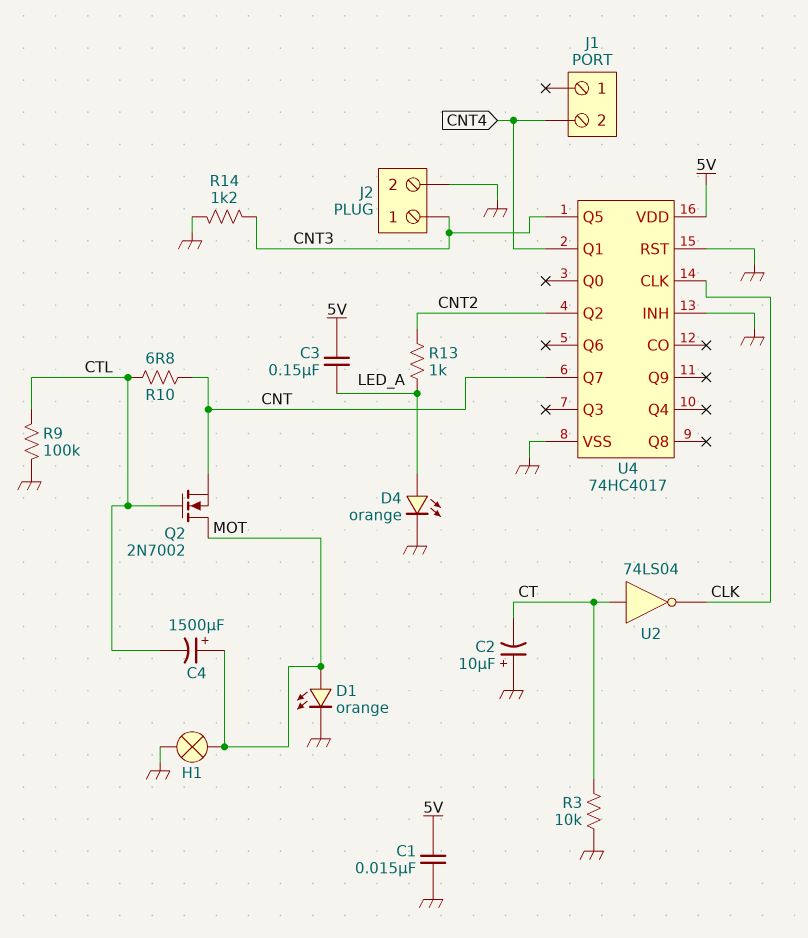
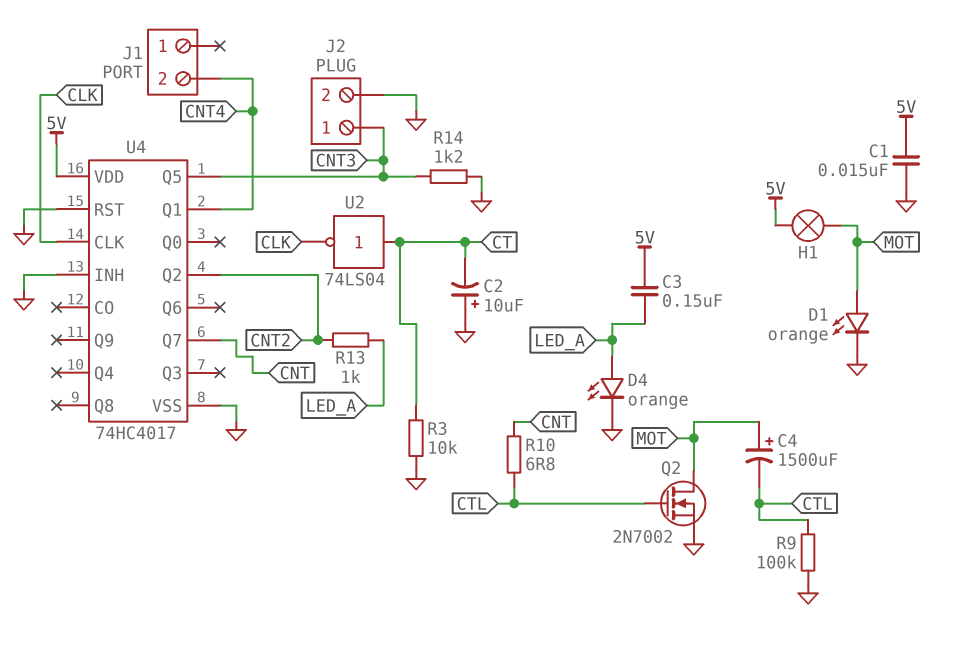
H1: lamp (GND, MOT) -> lamp (5V, MOT)
Q2: NMOS 2N7002 (G CTL, D MOT, S CNT) -> NMOS 2N7002 (G CTL, D MOT, S GND)

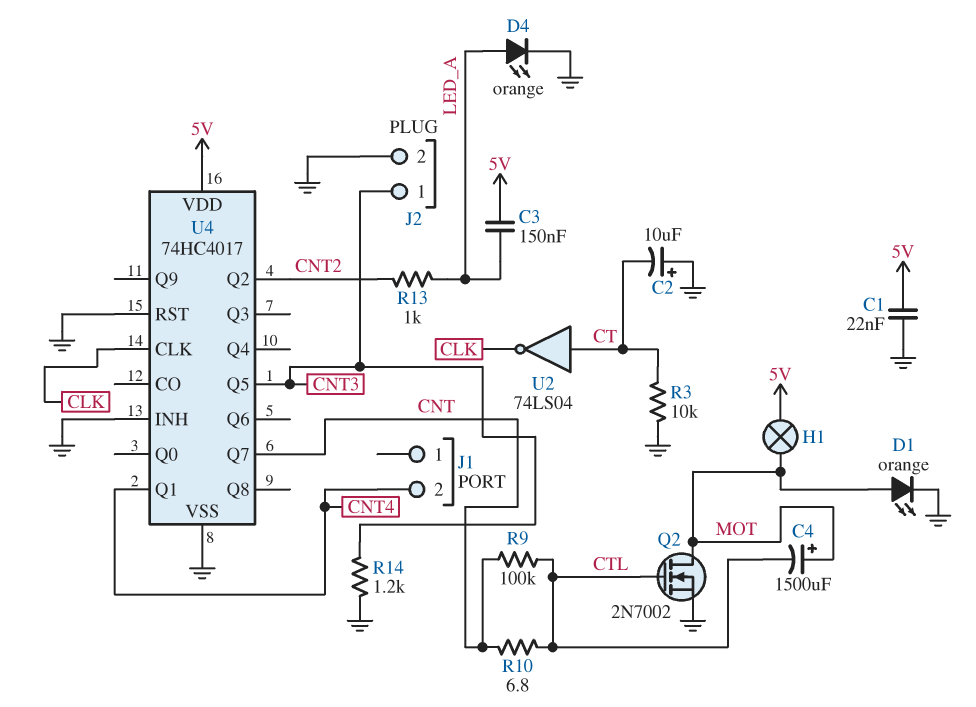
C1: 15nF (5V, GND) -> 22nF (5V, GND)
R9: 100k (CTL, GND) -> 100k (CNT, CTL)

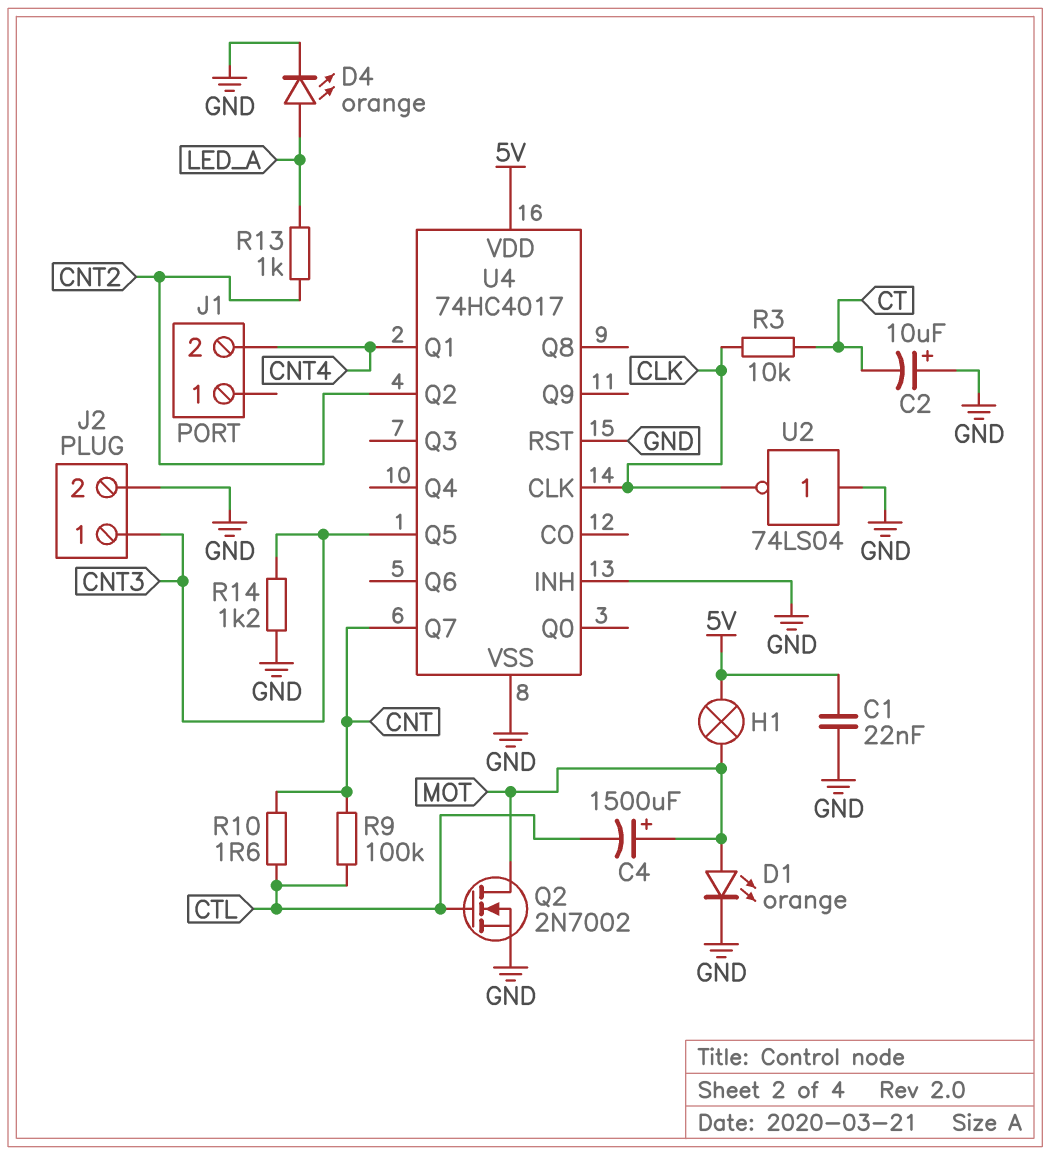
C3: 150nF (5V, LED_A) -> none
R3: 10k (CT, GND) -> 10k (CLK, CT)
R10: 6.8 (CNT, CTL) -> 1.6 (CNT, CTL)
U2: NOT 74LS04 (in CT, out CLK) -> NOT 74LS04 (in GND, out CLK)

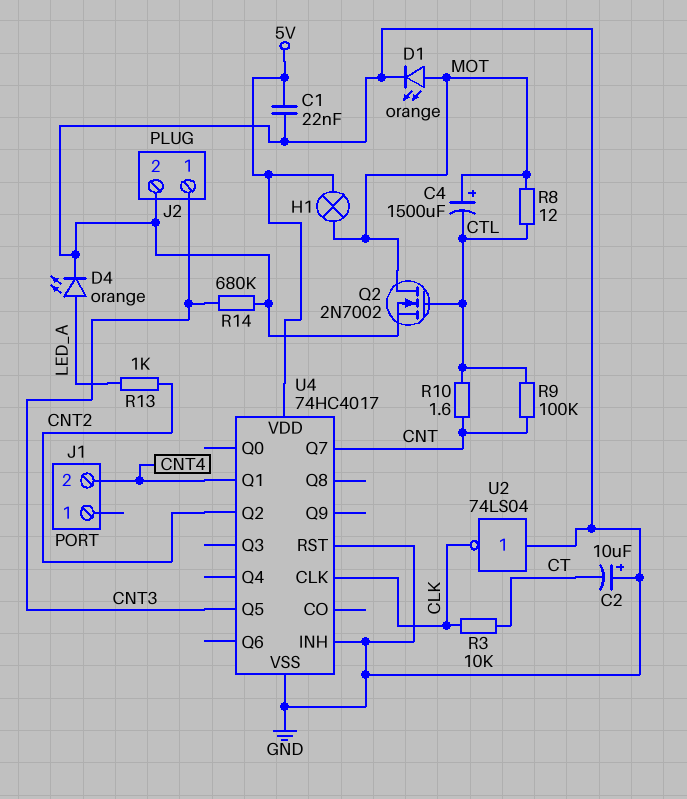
R8: none -> 12 (CTL, MOT)
R14: 1.2k (CNT3, GND) -> 680k (CNT3, GND)

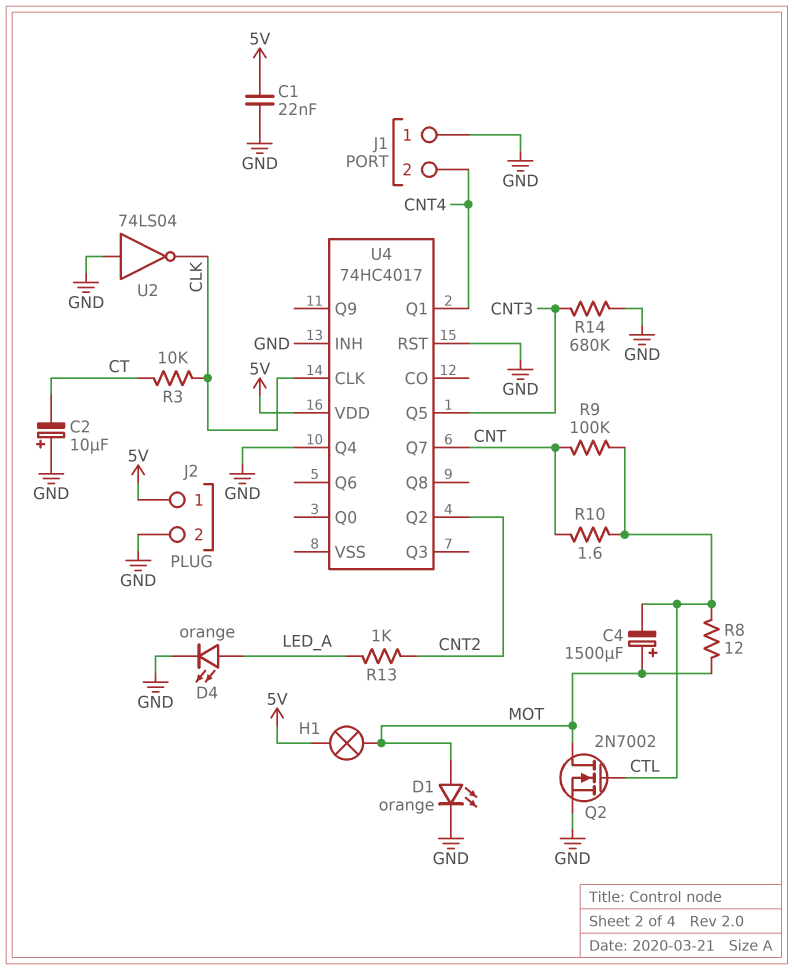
J1 pin 1: none -> GND
J2 pin 1: CNT3 -> 5V
U4 pin Q4: none -> GND
U4 pin VSS: GND -> none

